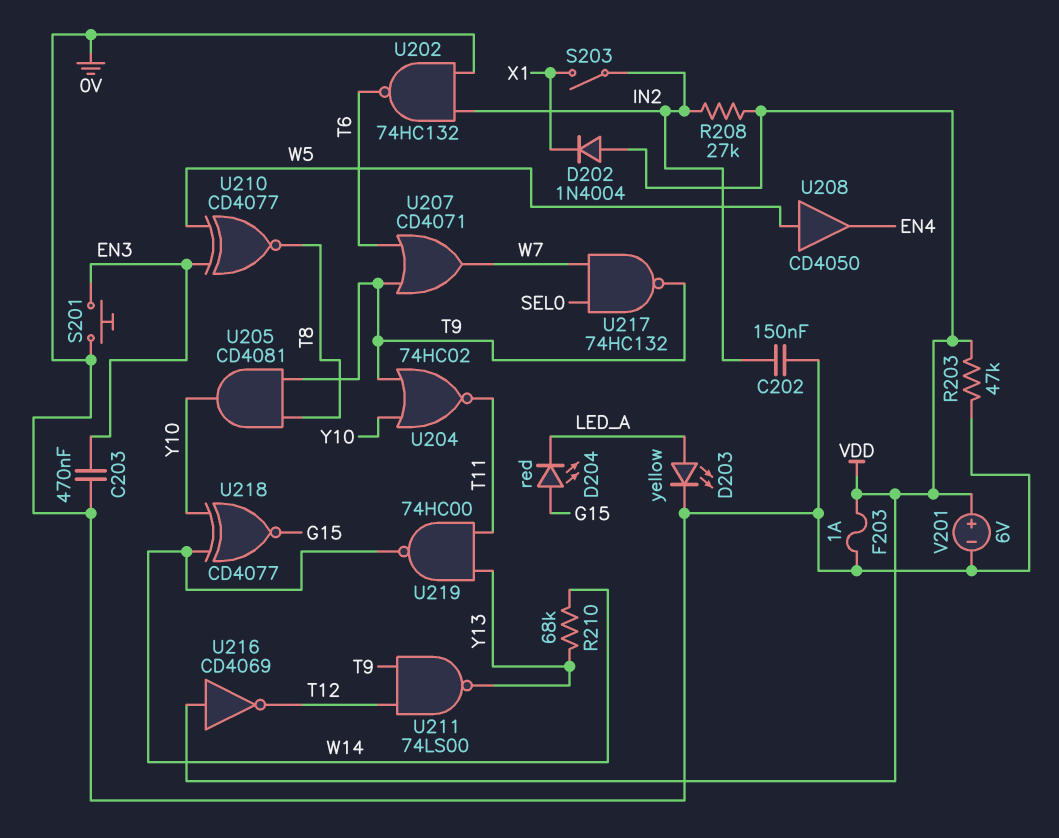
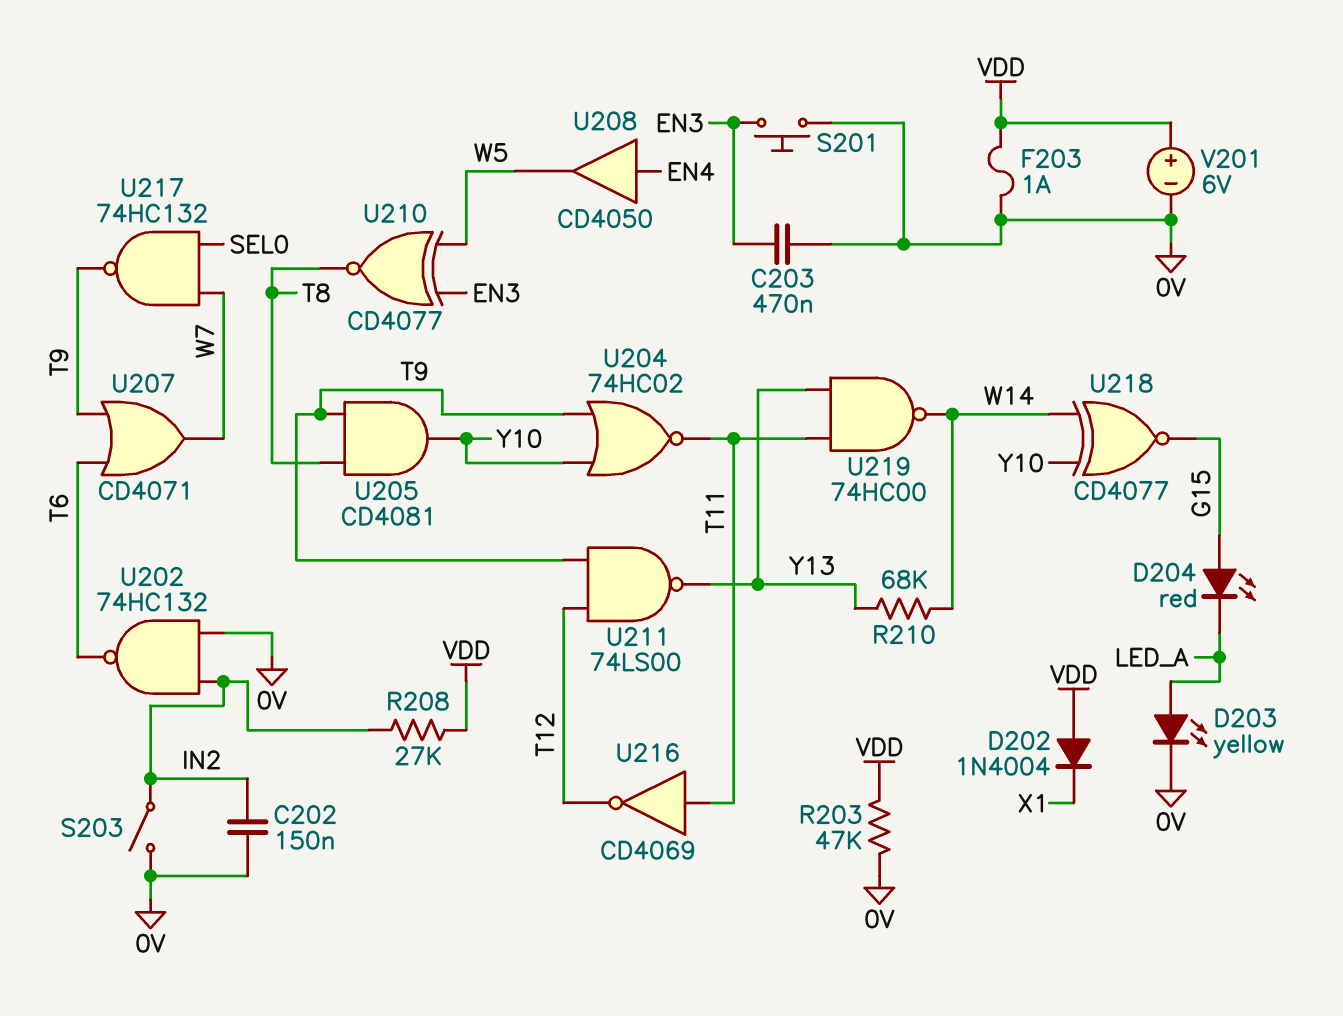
S203: switch (IN2, X1) -> switch (0V, IN2)
U208: buffer CD4050 (in W5, out EN4) -> buffer CD4050 (in EN4, out W5)
U216: NOT CD4069 (in VDD, out T12) -> NOT CD4069 (in T11, out T12)

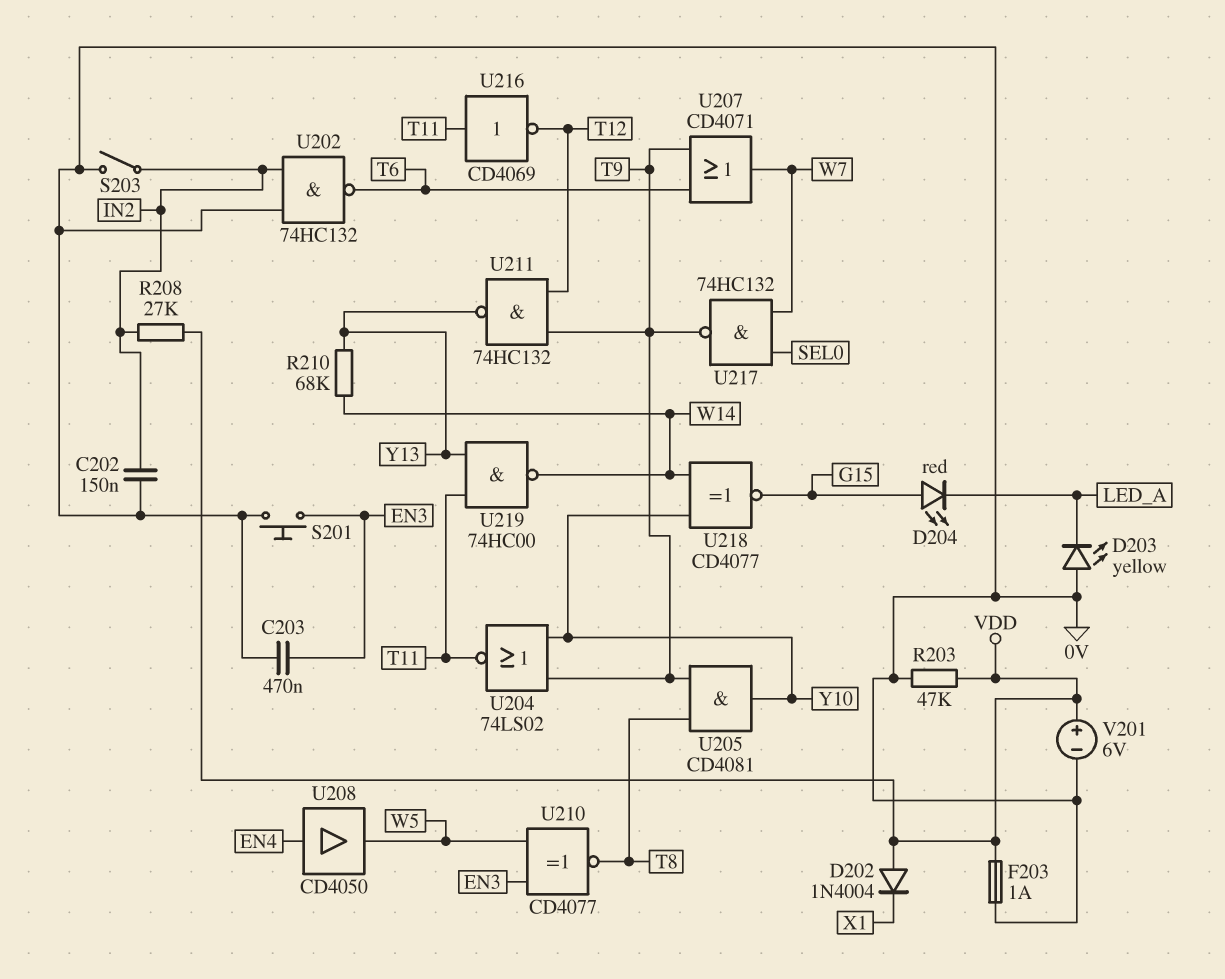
D203: LED yellow (A LED_A, K 0V) -> LED yellow (A 0V, K LED_A)
U204: NOR 74HC02 (in T9, in Y10, out T11) -> NOR 74LS02 (in T9, in Y10, out T11)
U211: NAND 74LS00 (in T9, in T12, out Y13) -> NAND 74HC132 (in T9, in T12, out Y13)

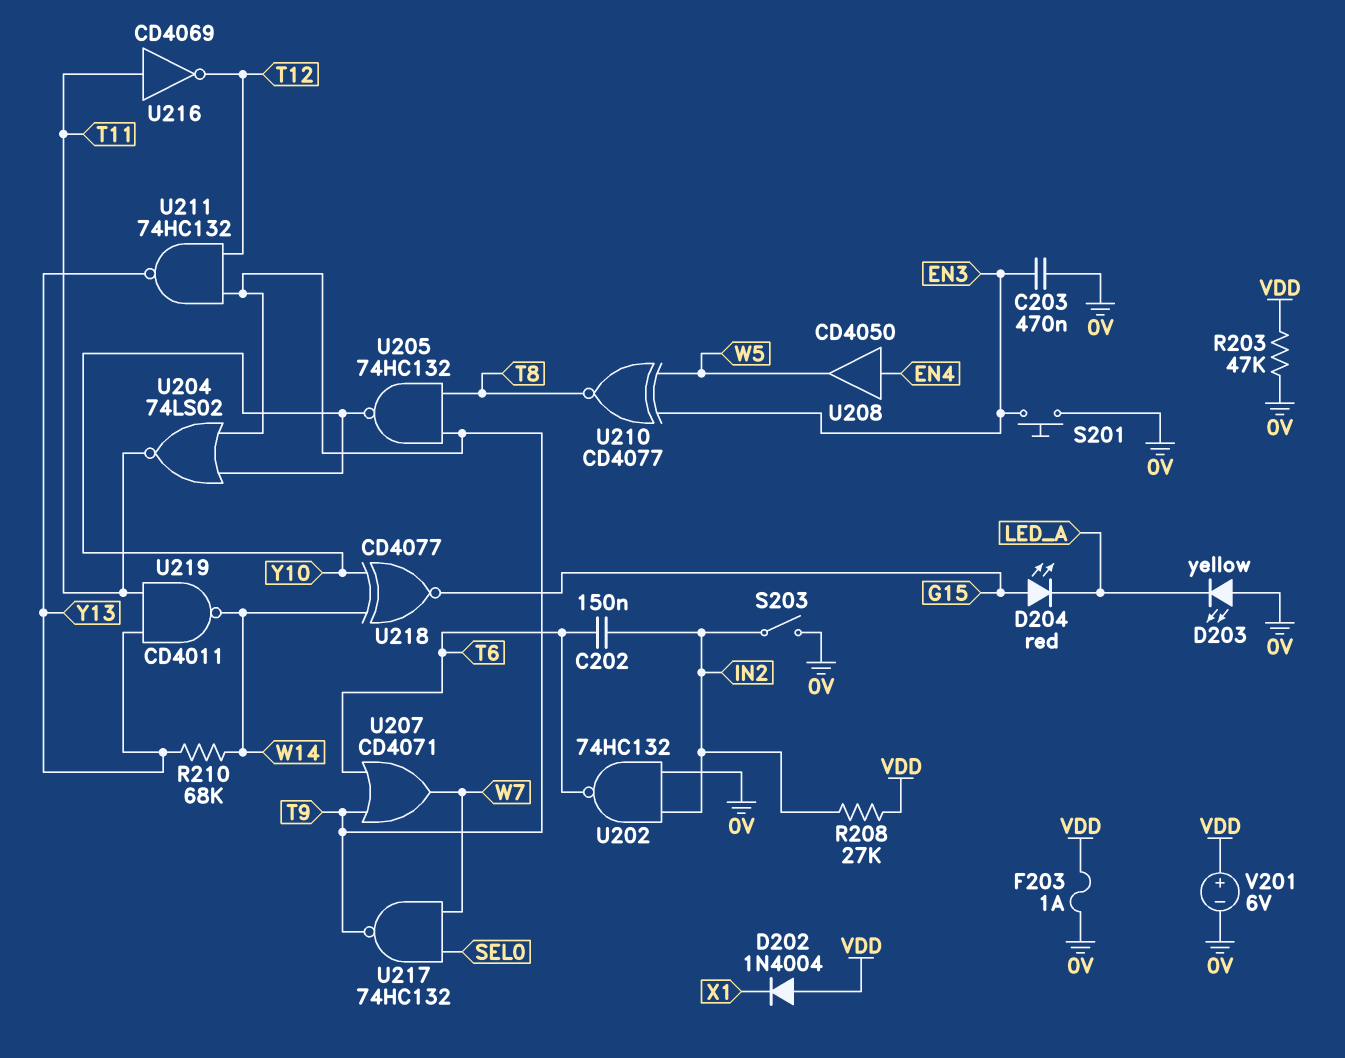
C202: 150nF (0V, IN2) -> 150nF (IN2, T6)
U205: AND CD4081 (in T8, in T9, out Y10) -> NAND 74HC132 (in T8, in T9, out Y10)
U219: NAND 74HC00 (in T11, in Y13, out W14) -> NAND CD4011 (in T11, in Y13, out W14)

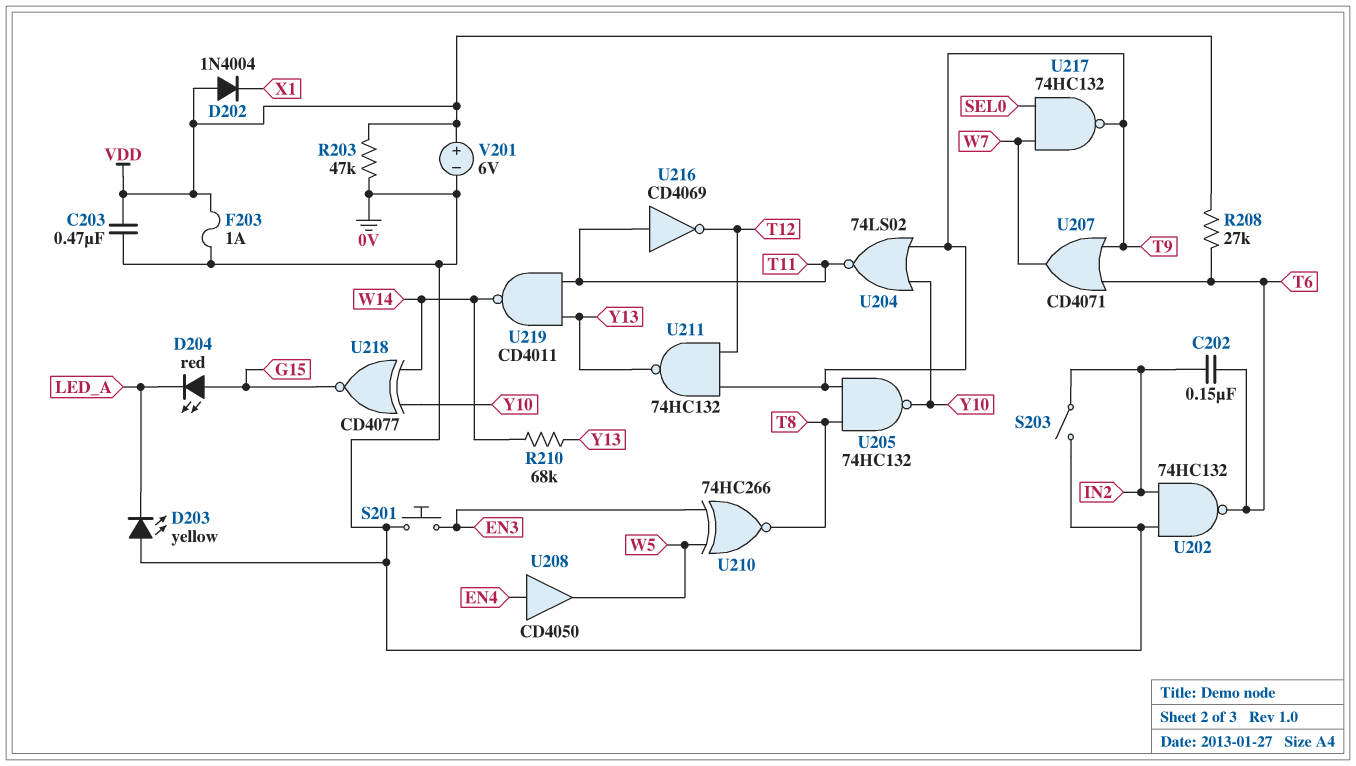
C203: 470nF (0V, EN3) -> 470nF (0V, VDD)
R208: 27k (IN2, VDD) -> 27k (T6, VDD)
U210: XNOR CD4077 (in EN3, in W5, out T8) -> XNOR 74HC266 (in EN3, in W5, out T8)

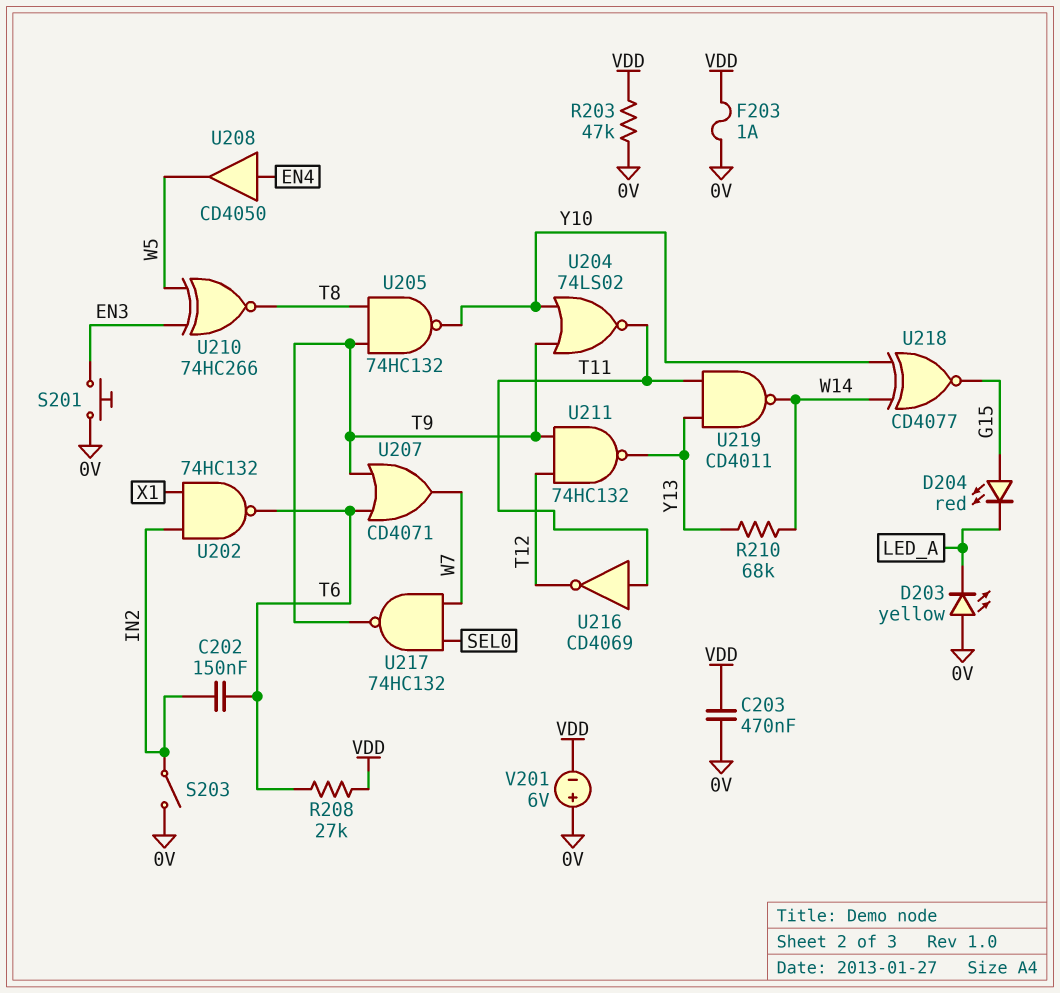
D202: diode 1N4004 (A VDD, K X1) -> none
U202: NAND 74HC132 (in 0V, in IN2, out T6) -> NAND 74HC132 (in IN2, in X1, out T6)
V201: 6V (plus VDD, minus 0V) -> 6V (plus 0V, minus VDD)

